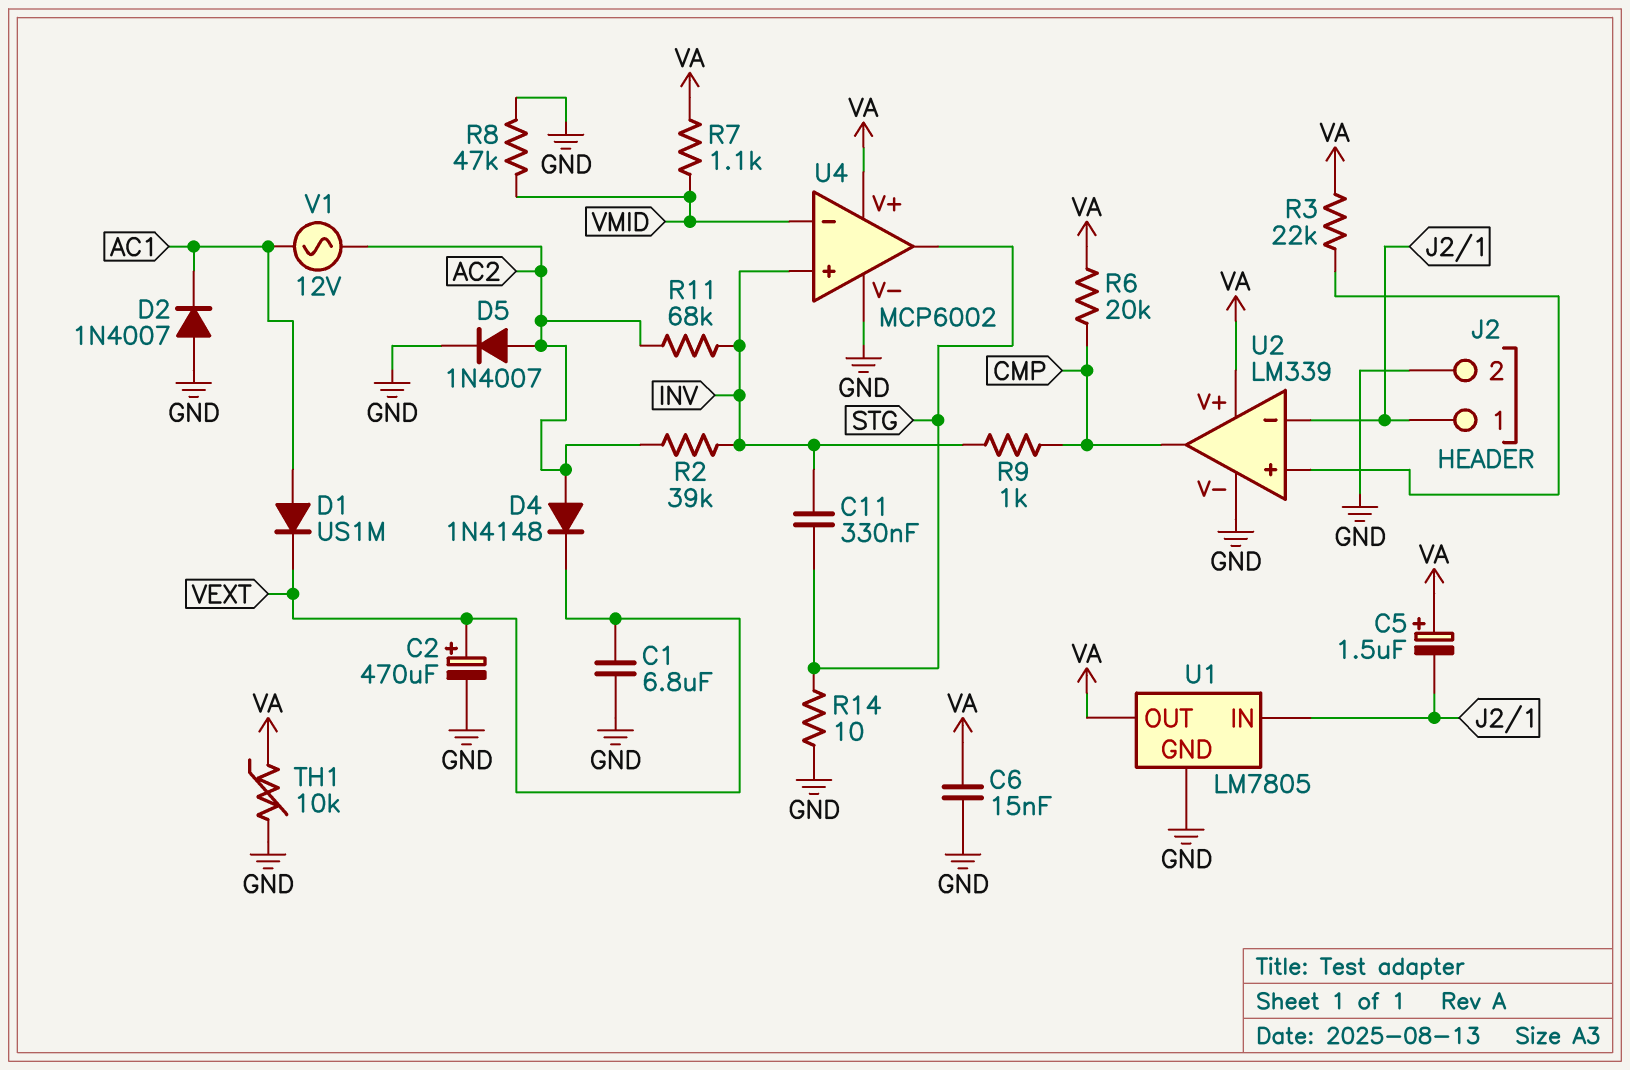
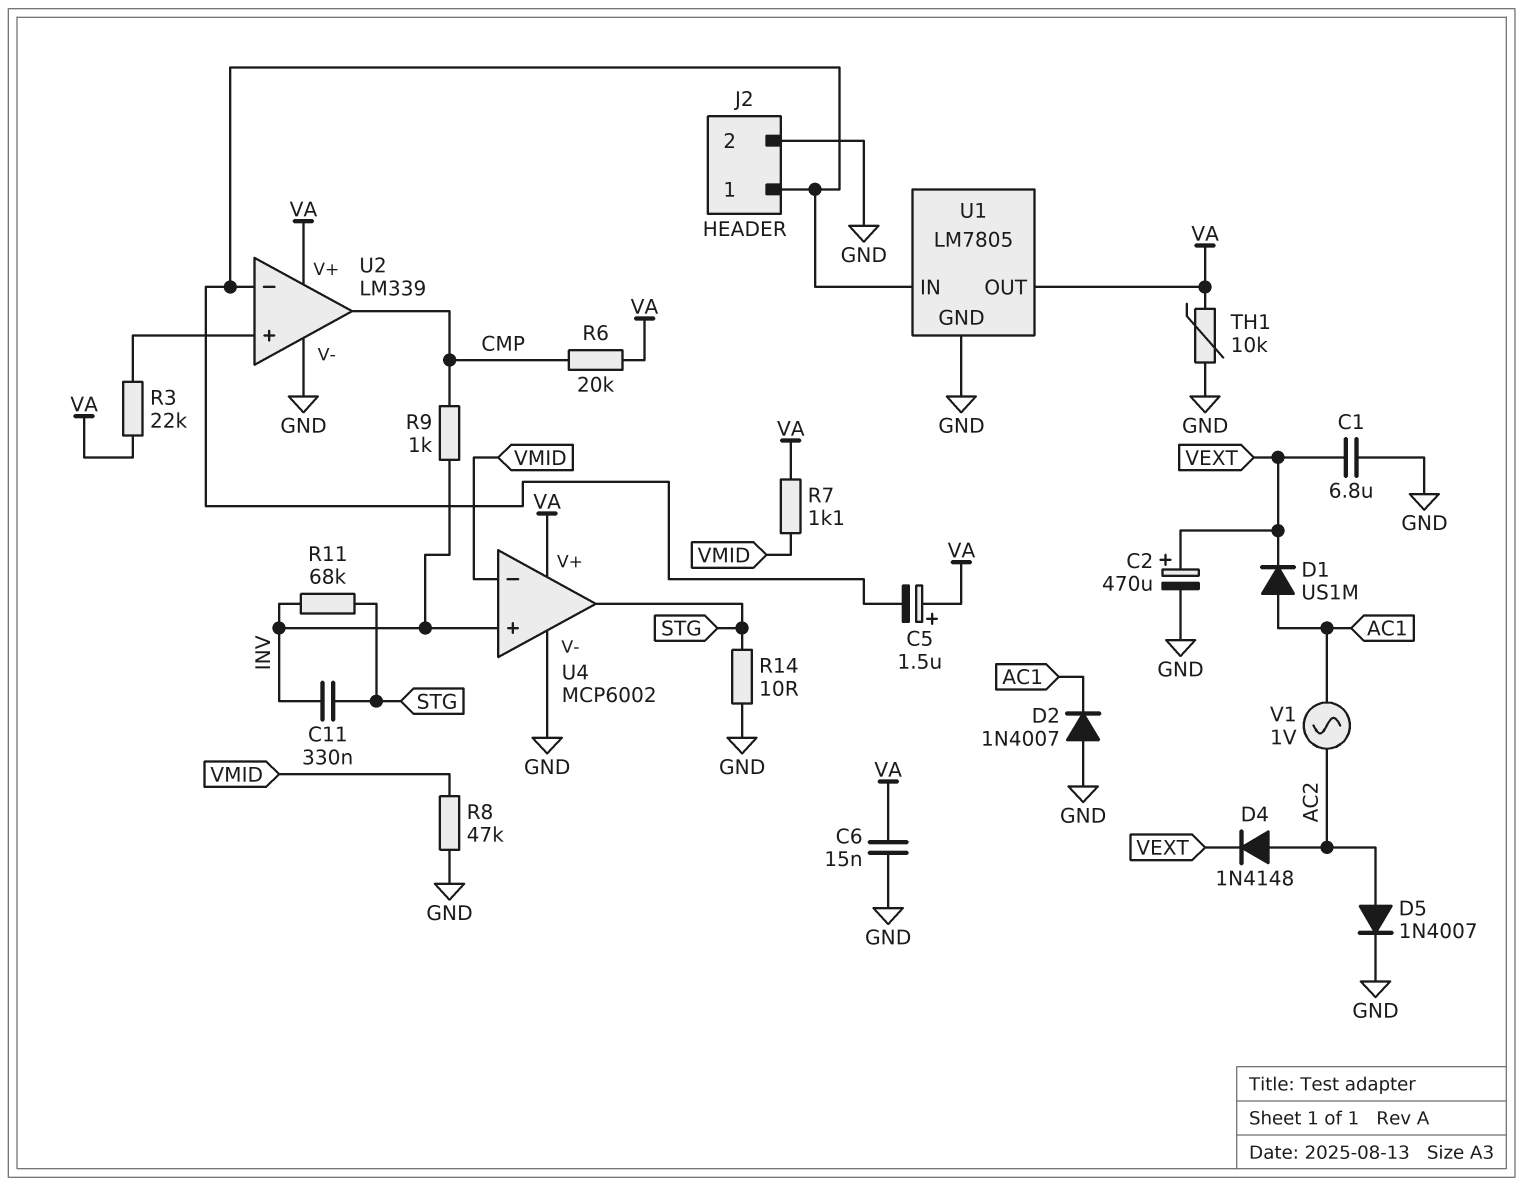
R2: 39k (AC2, INV) -> none
R11: 68k (AC2, INV) -> 68k (INV, STG)
V1: AC 12V (AC1, AC2) -> AC 1V (AC1, AC2)

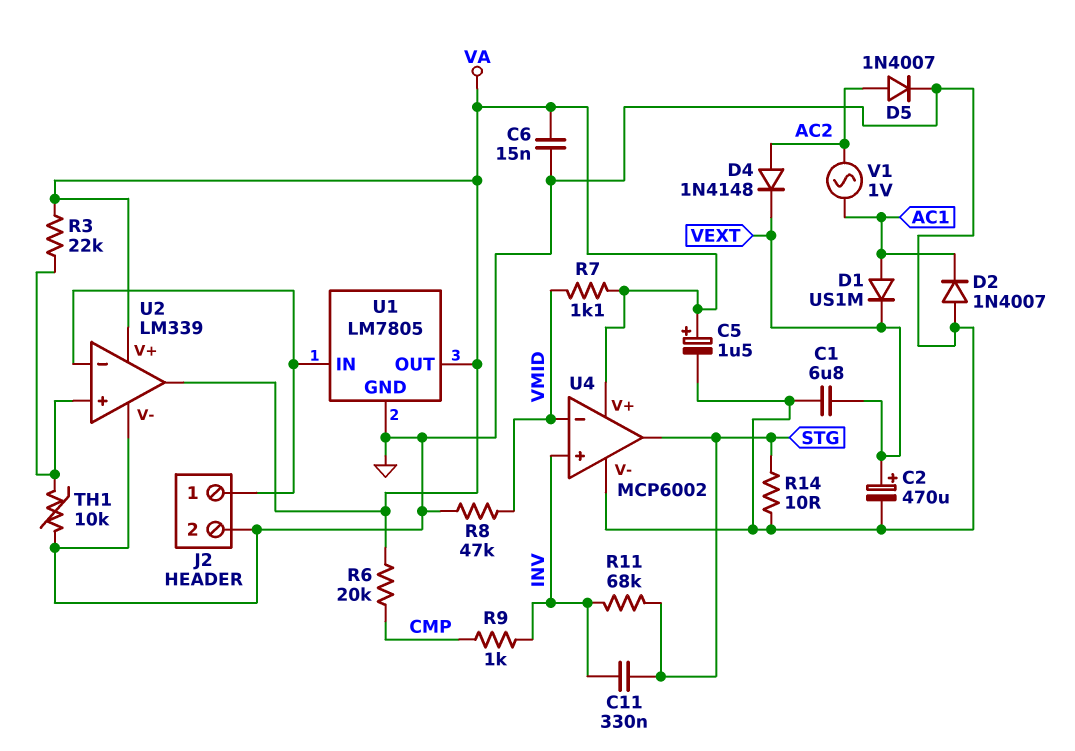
C5: 1.5uF (plus VA, minus J2/1) -> 1.5uF (plus VA, minus GND)
TH1: 10k (GND, VA) -> 10k (GND, U2/in+)
U2 pin out: CMP -> VA

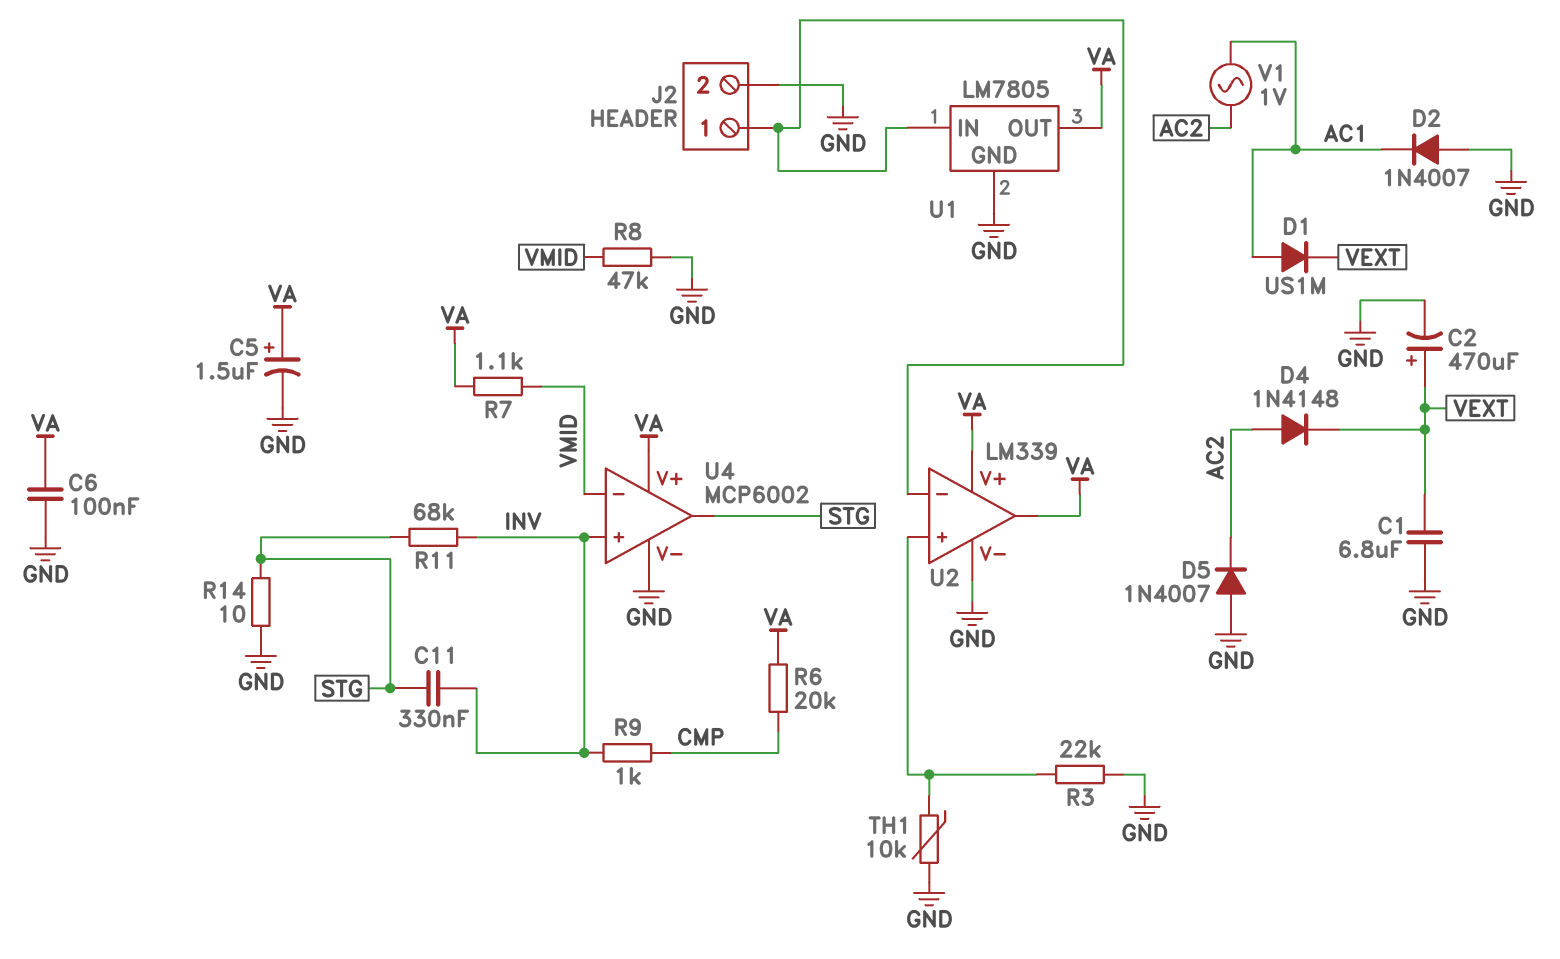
C6: 15nF (GND, VA) -> 100nF (GND, VA)
D5: diode 1N4007 (A AC2, K GND) -> diode 1N4007 (A GND, K AC2)
R3: 22k (U2/in+, VA) -> 22k (GND, U2/in+)

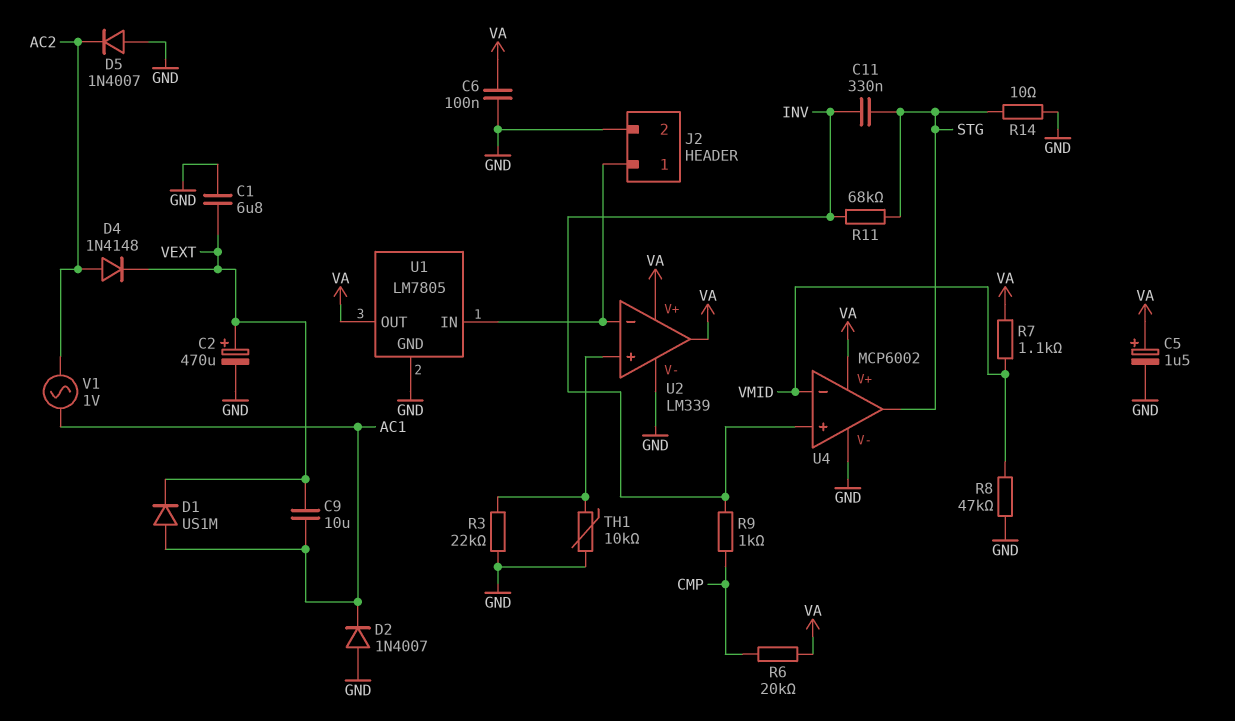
C9: none -> 10uF (AC1, VEXT)

